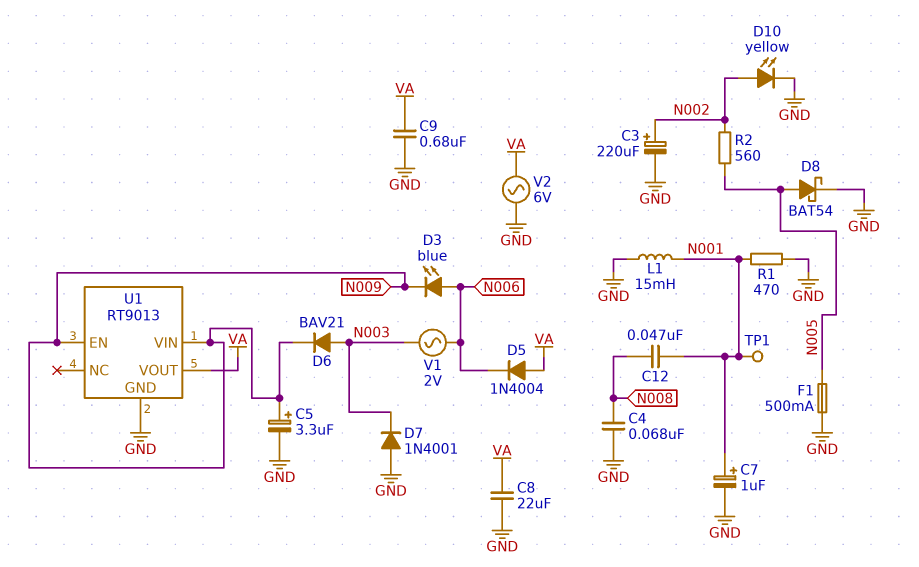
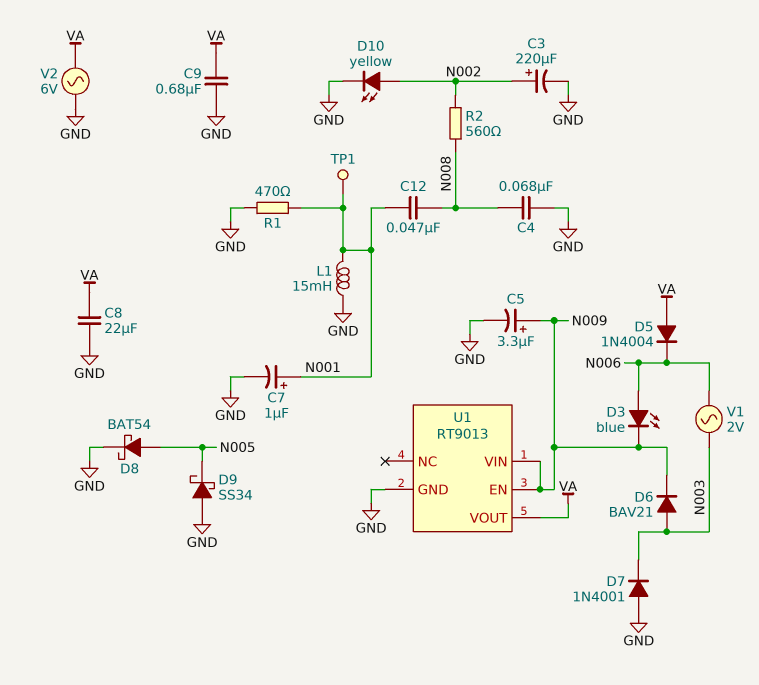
D9: none -> schottky SS34 (A GND, K N005)
F1: 500mA (GND, N005) -> none
R2: 560 (N002, N005) -> 560 (N002, N008)

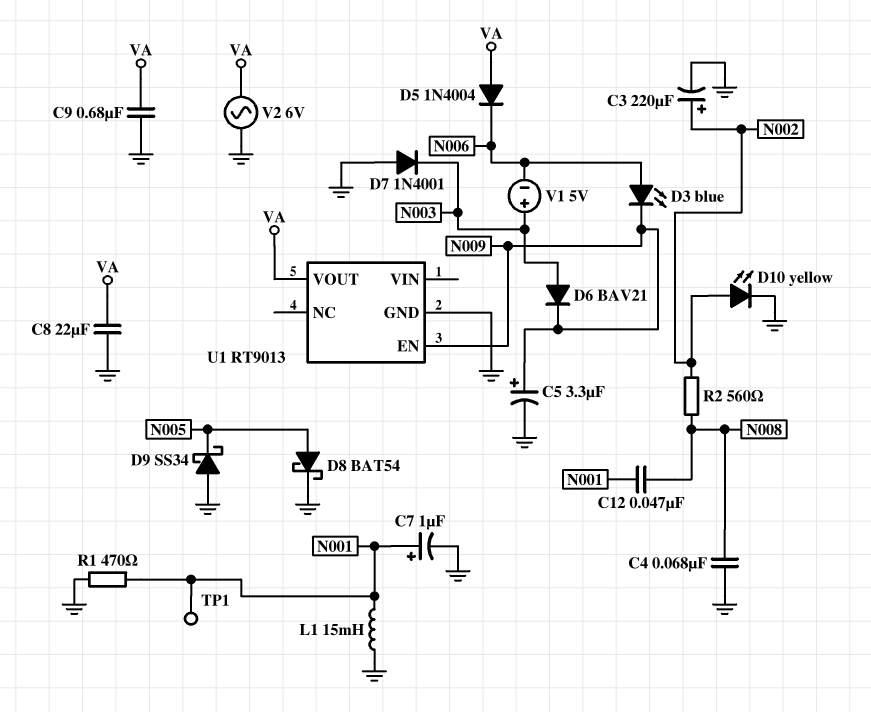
U1 pin VIN: N009 -> none
V1: AC 2V (N003, N006) -> 5V (plus N003, minus N006)

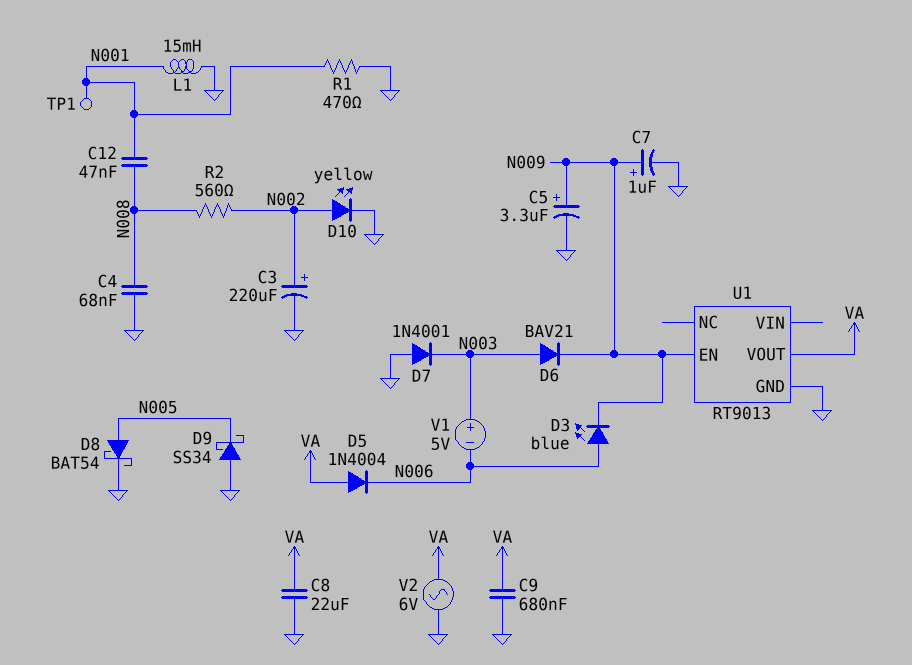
C7: 1uF (plus N001, minus GND) -> 1uF (plus N009, minus GND)

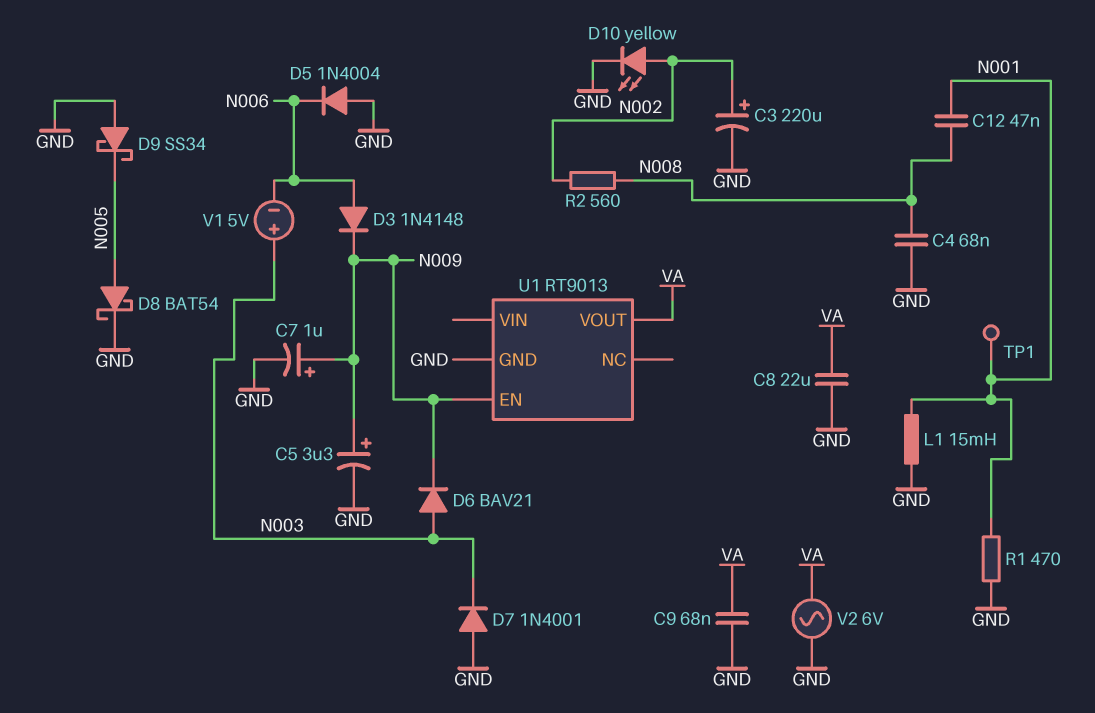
C9: 680nF (GND, VA) -> 68nF (GND, VA)
D3: LED blue (A N006, K N009) -> diode 1N4148 (A N006, K N009)
D5: diode 1N4004 (A VA, K N006) -> diode 1N4004 (A GND, K N006)

